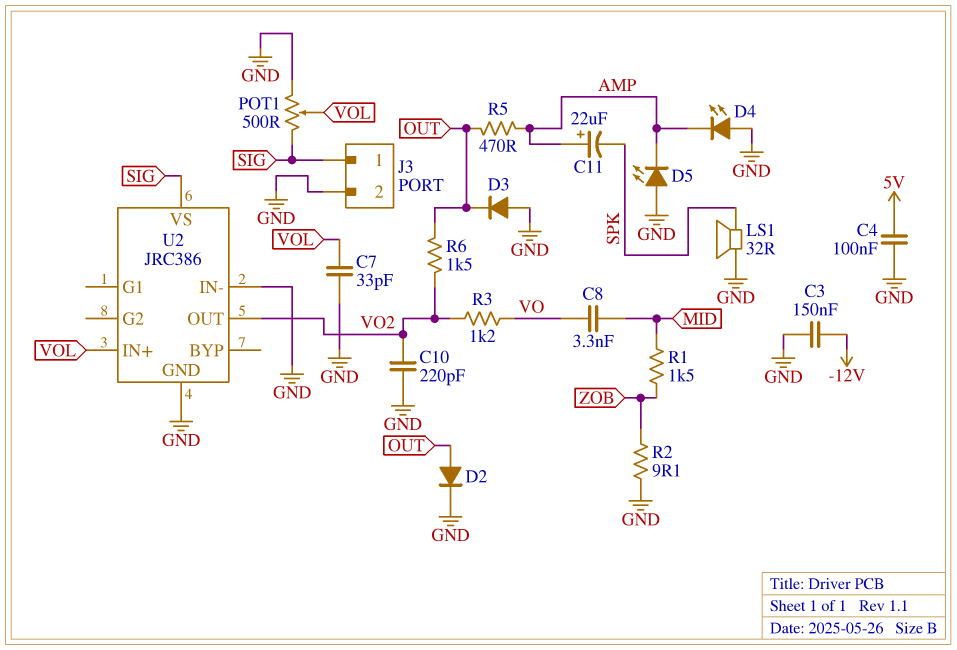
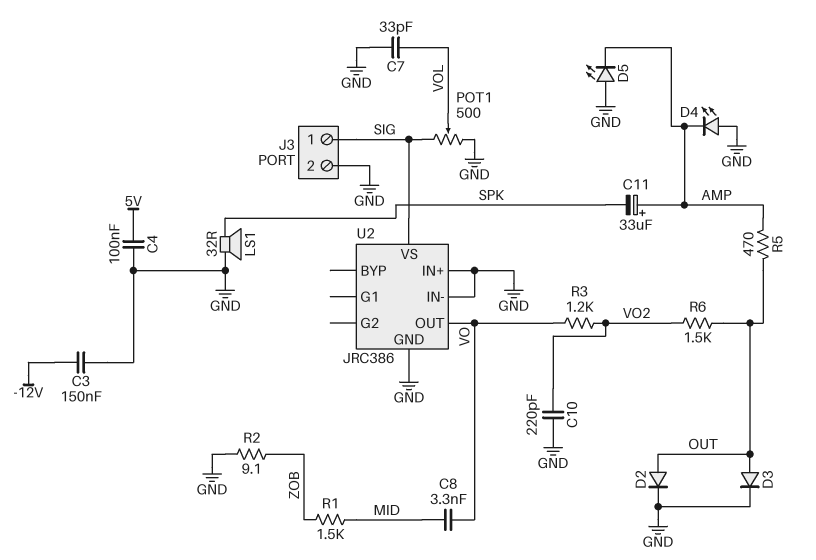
C11: 22uF (plus AMP, minus SPK) -> 33uF (plus AMP, minus SPK)
D3: diode (A GND, K OUT) -> diode (A OUT, K GND)
U2 pin IN+: VOL -> GND
U2 pin OUT: VO2 -> VO

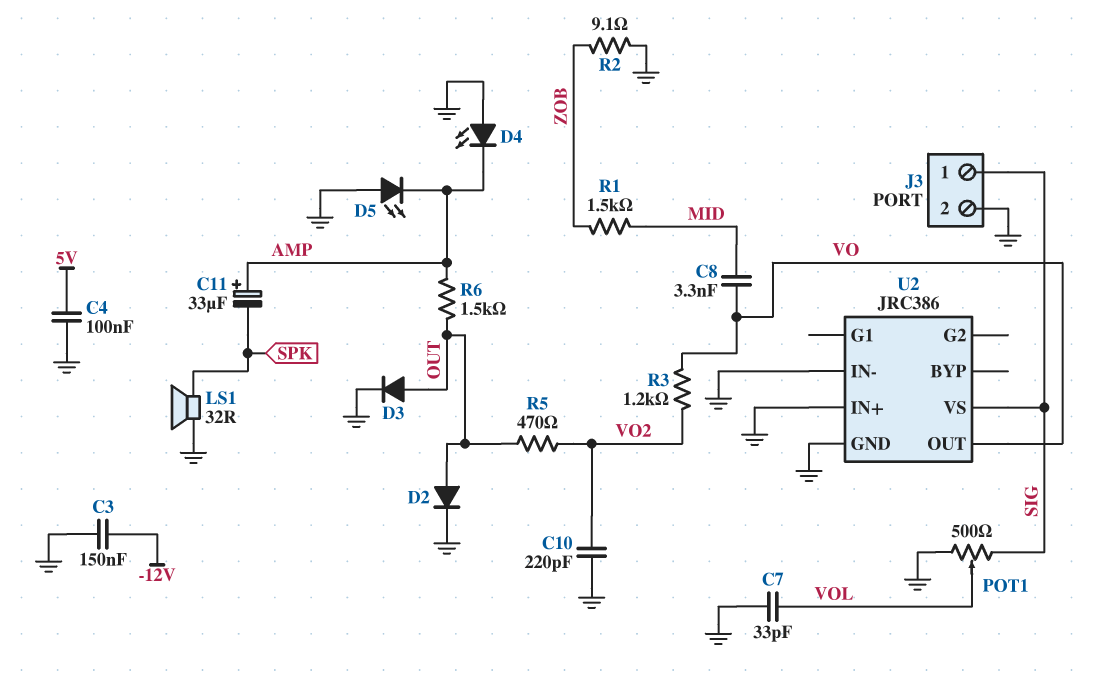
R5: 470 (AMP, OUT) -> 470 (OUT, VO2)
R6: 1.5k (OUT, VO2) -> 1.5k (AMP, OUT)

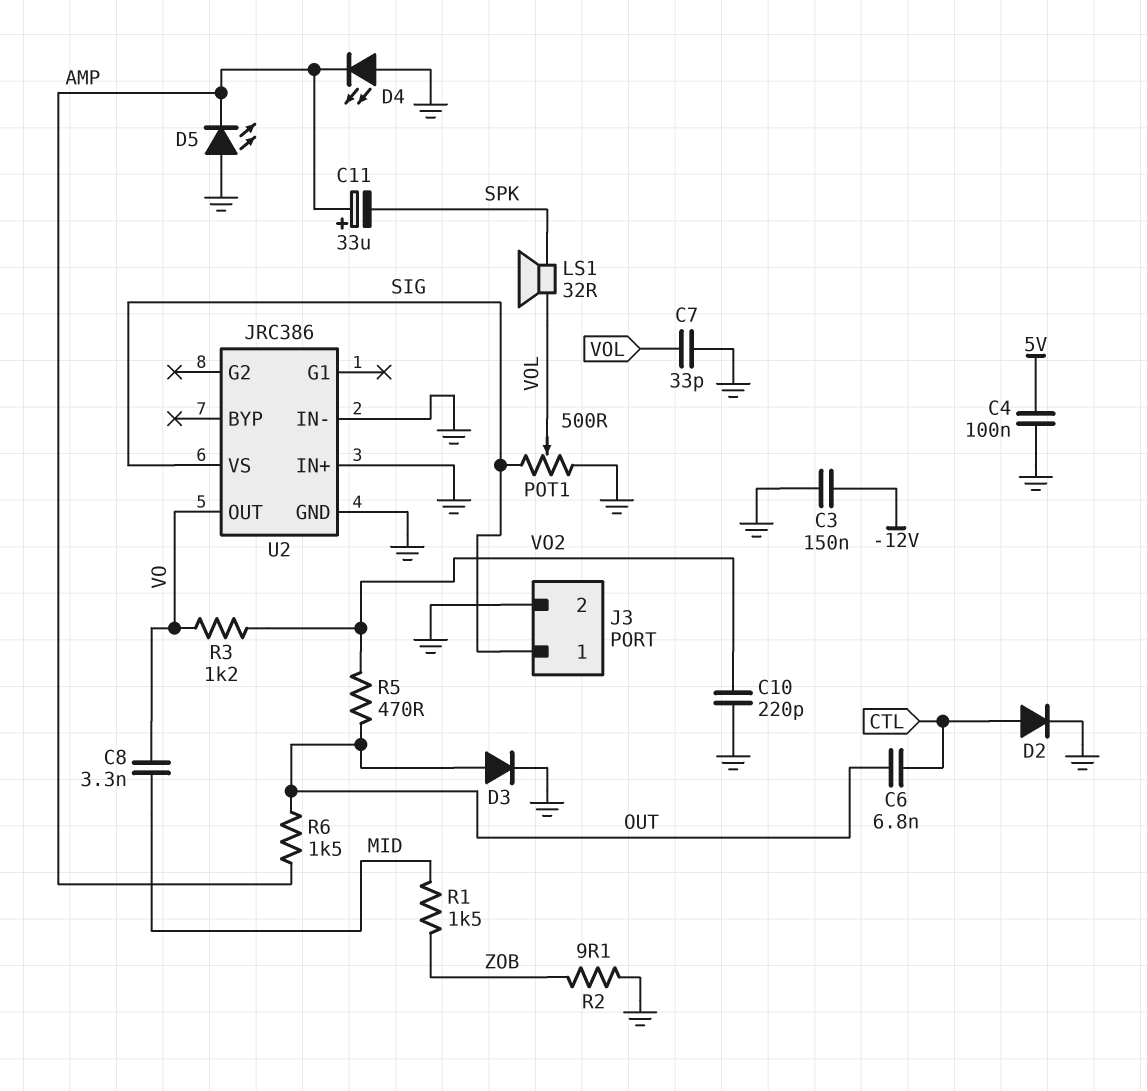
C6: none -> 6.8nF (CTL, OUT)
D2: diode (A OUT, K GND) -> diode (A CTL, K GND)
LS1: speaker 32R (GND, SPK) -> speaker 32R (SPK, VOL)

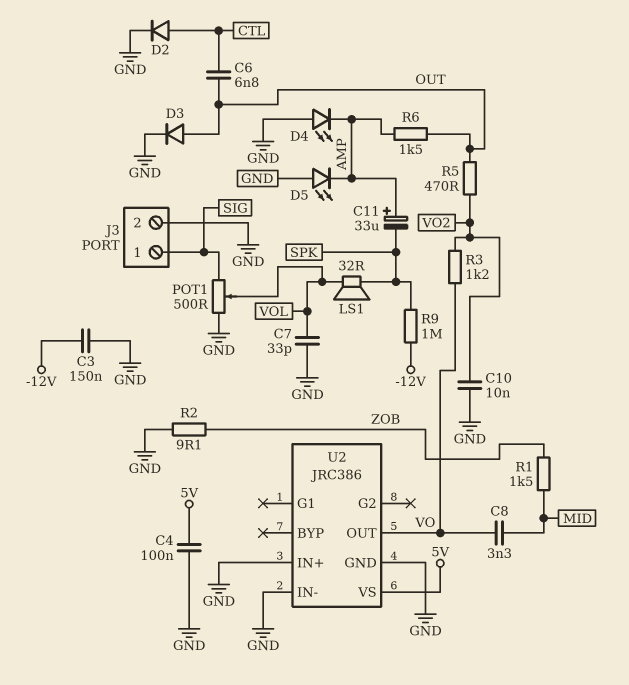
C10: 220pF (GND, VO2) -> 10nF (GND, VO2)
R9: none -> 1M (-12V, SPK)
U2 pin VS: SIG -> 5V

